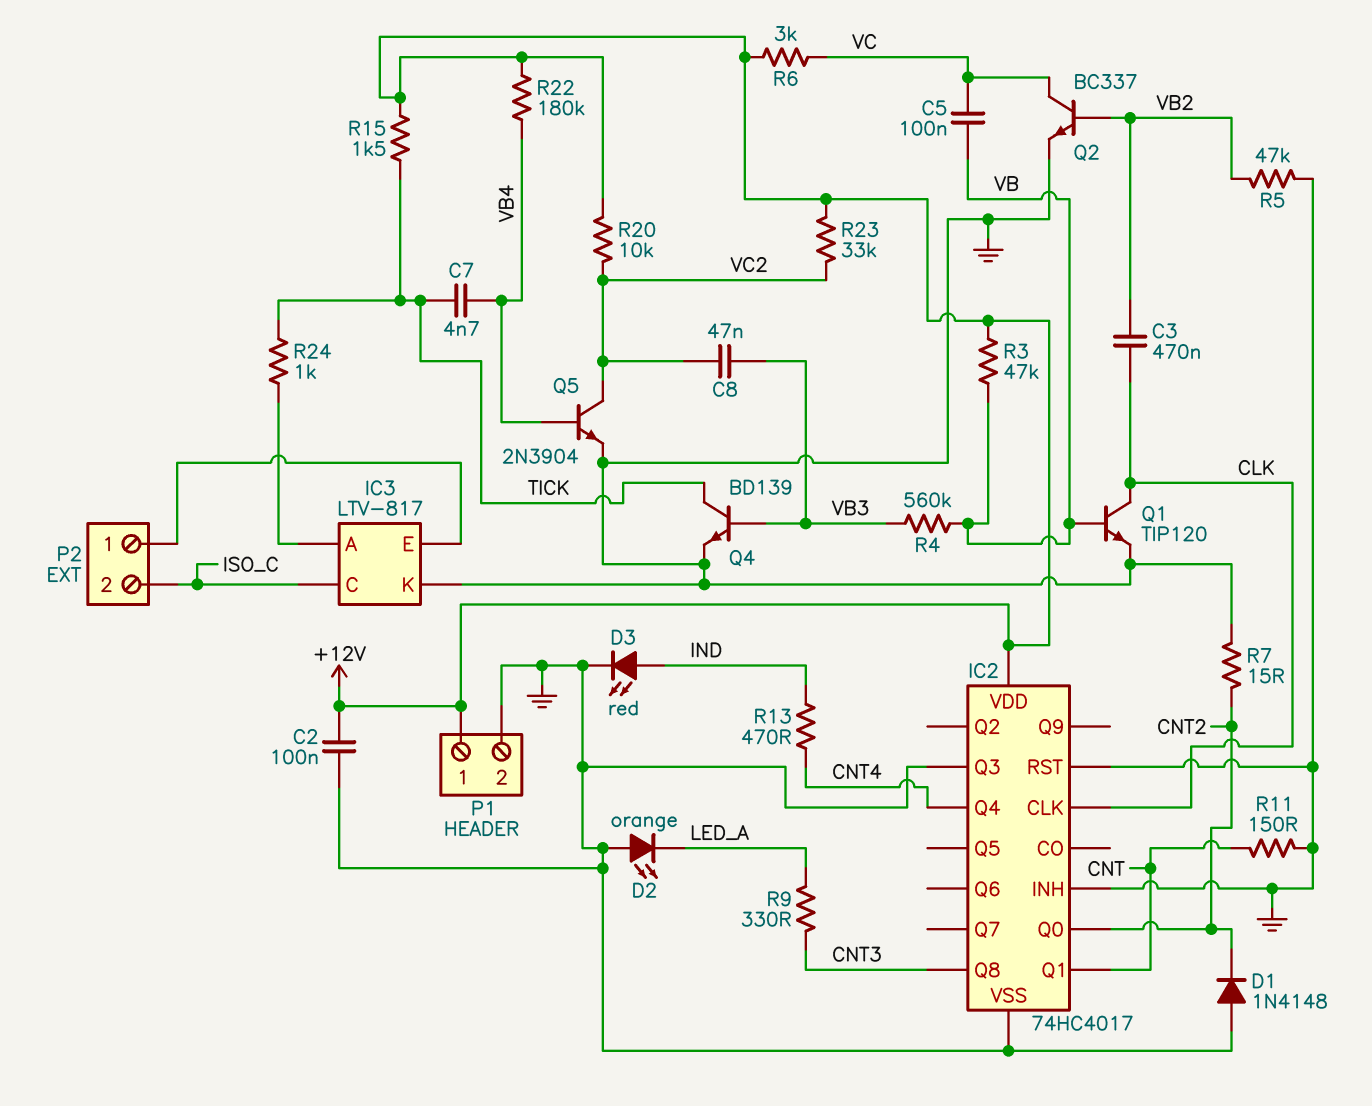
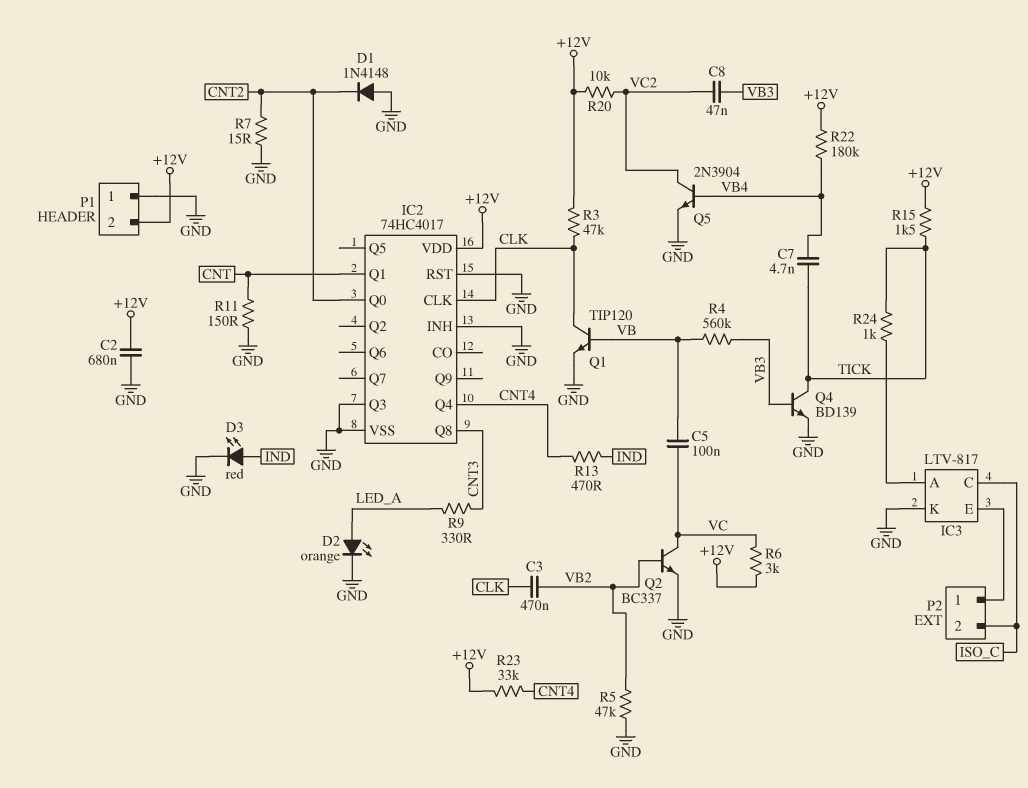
C2: 100nF (+12V, GND) -> 680nF (+12V, GND)
D2: LED orange (A GND, K LED_A) -> LED orange (A LED_A, K GND)
P1 pin 1: +12V -> GND
P1 pin 2: GND -> +12V
R3: 47k (+12V, VB) -> 47k (+12V, CLK)
R23: 33k (+12V, VC2) -> 33k (+12V, CNT4)

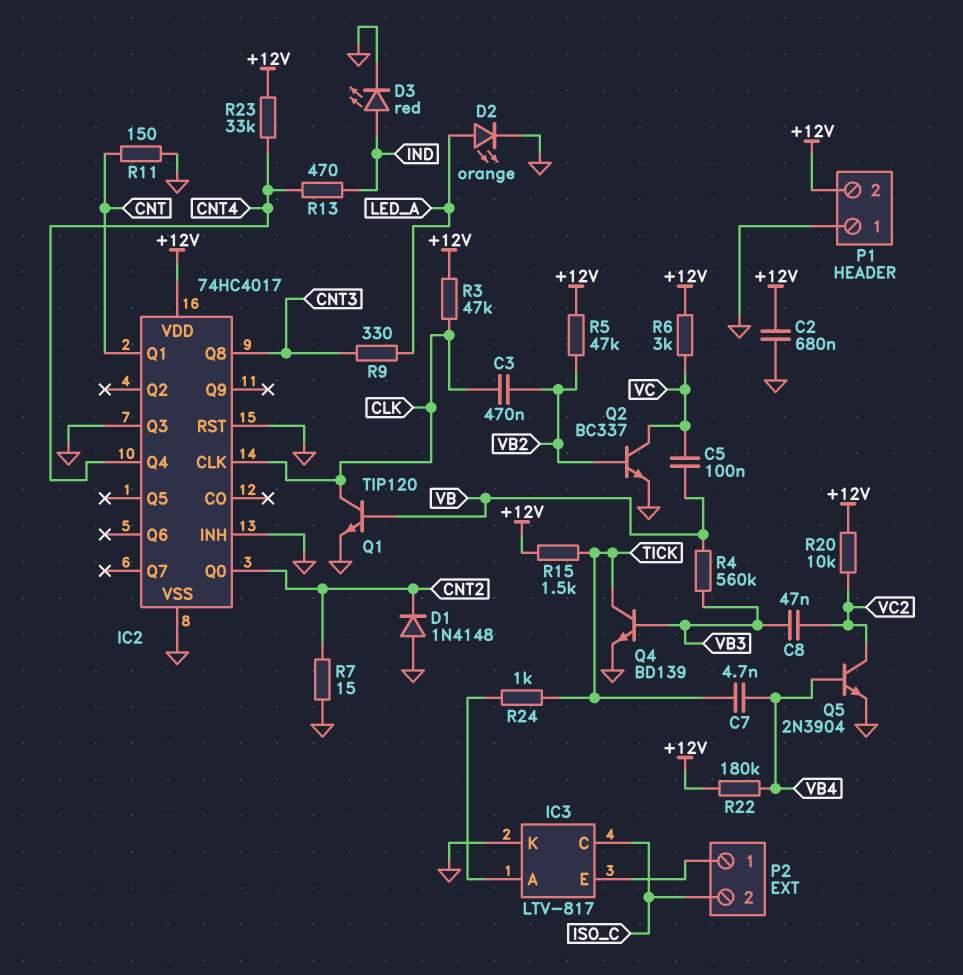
R5: 47k (GND, VB2) -> 47k (+12V, VB2)

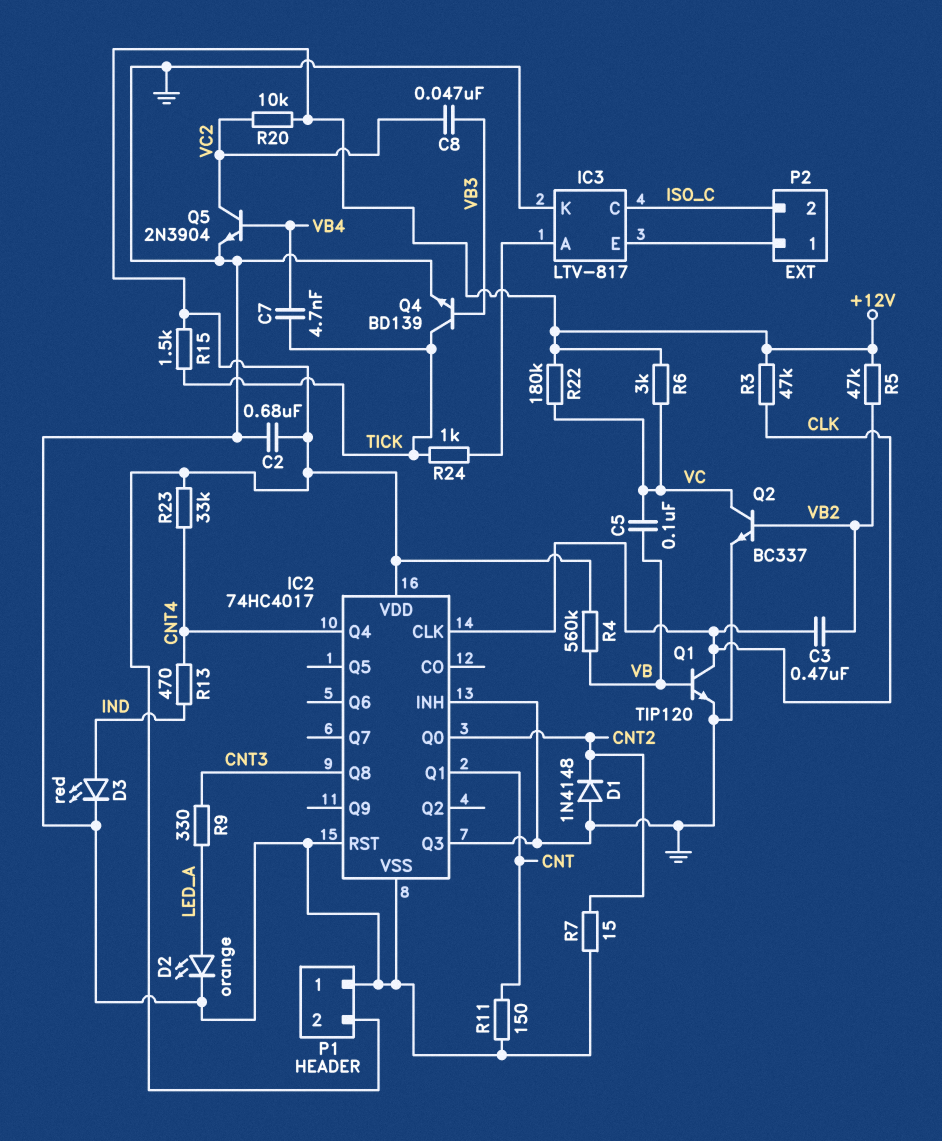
R4: 560k (VB, VB3) -> 560k (+12V, VB)
R22: 180k (+12V, VB4) -> 180k (+12V, VC)

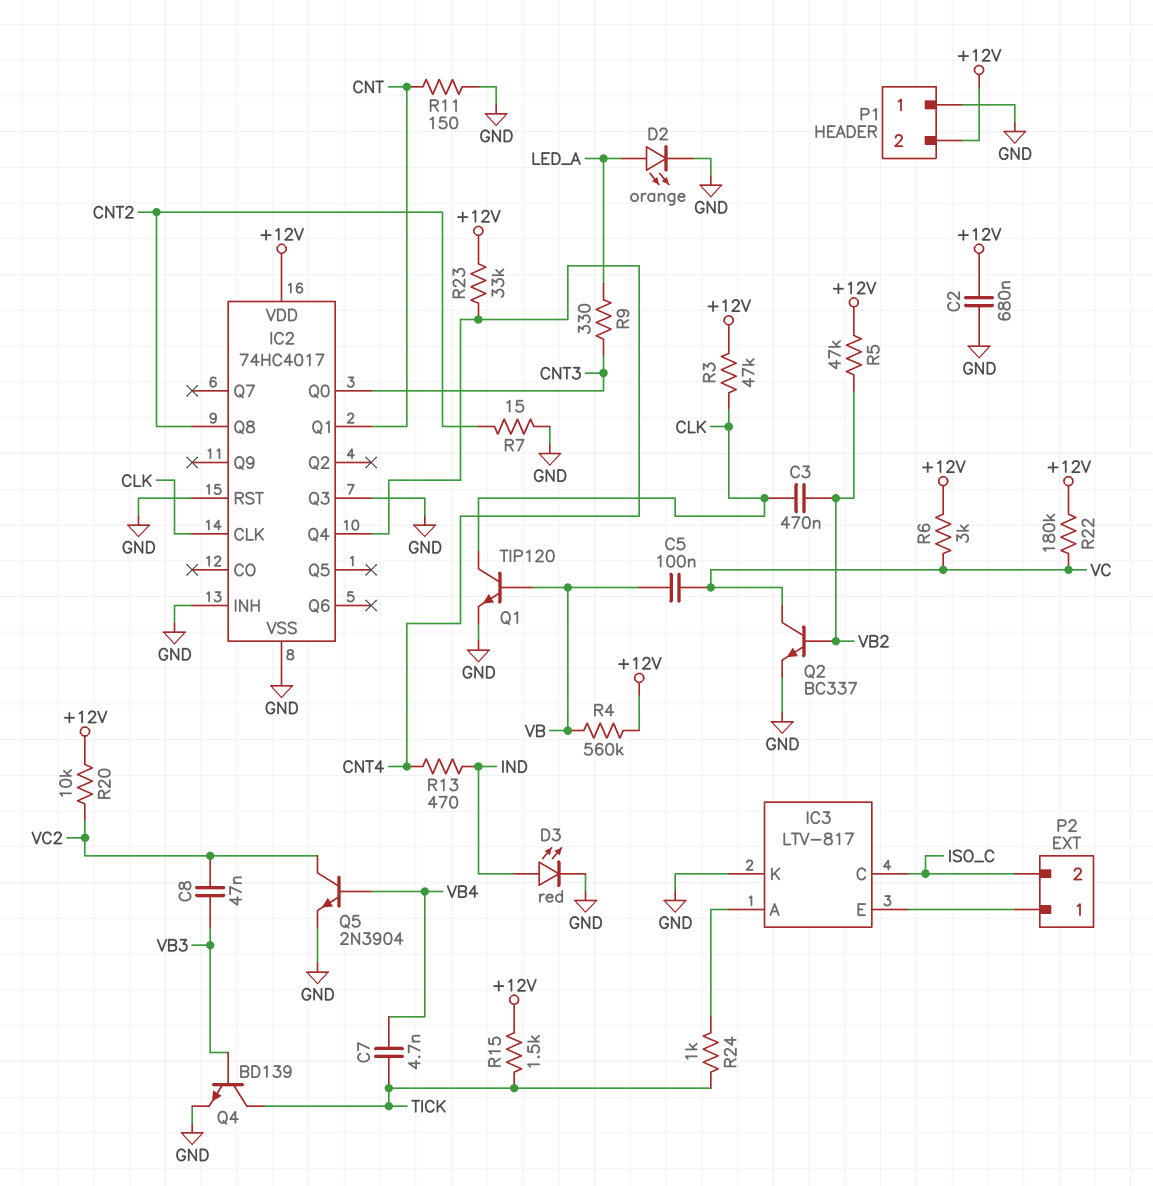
D1: diode 1N4148 (A GND, K CNT2) -> none
IC2 pin Q0: CNT2 -> CNT3
IC2 pin Q8: CNT3 -> CNT2

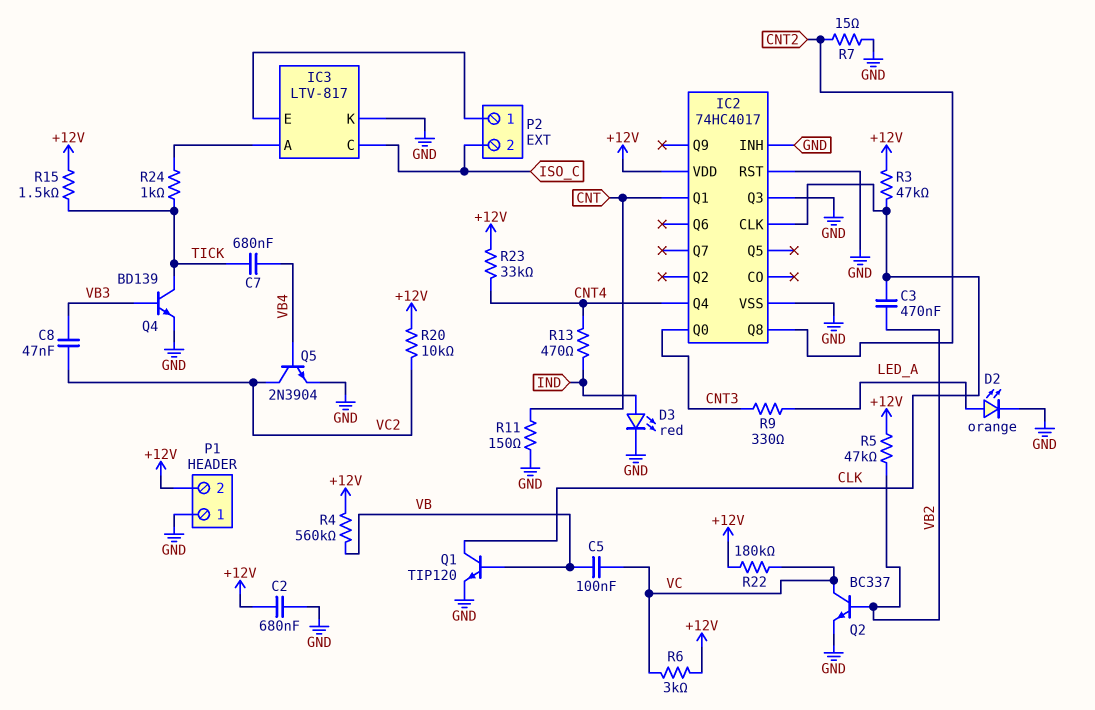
C7: 4.7nF (TICK, VB4) -> 680nF (TICK, VB4)

